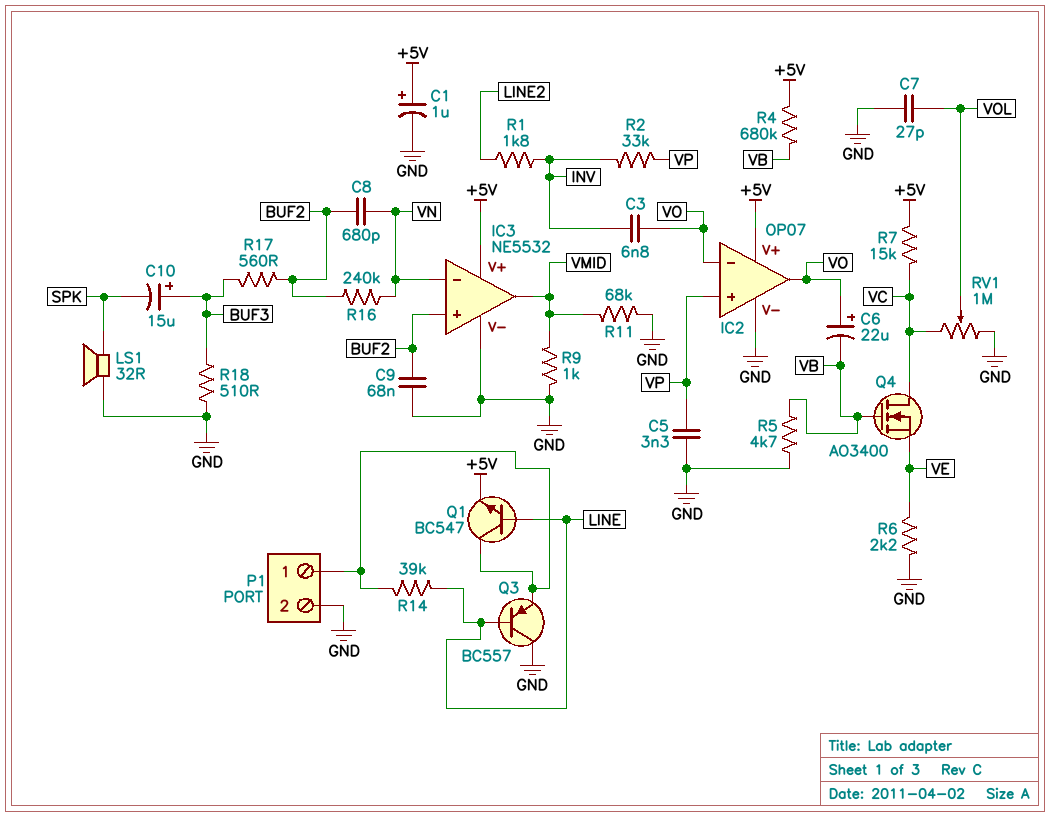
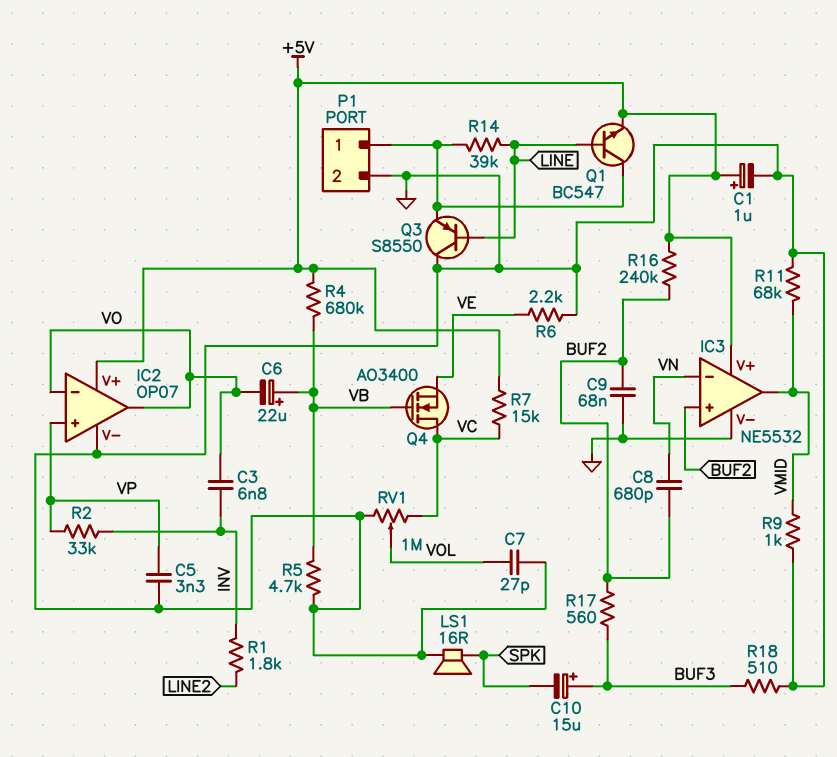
C6: 22uF (plus VO, minus VB) -> 22uF (plus VB, minus VO)
LS1: speaker 32R (GND, SPK) -> speaker 16R (GND, SPK)
Q3: PNP BC557 (B LINE, C GND, E P1/1) -> PNP S8550 (B LINE, C GND, E P1/1)
R16: 240k (BUF2, VN) -> 240k (+5V, BUF2)

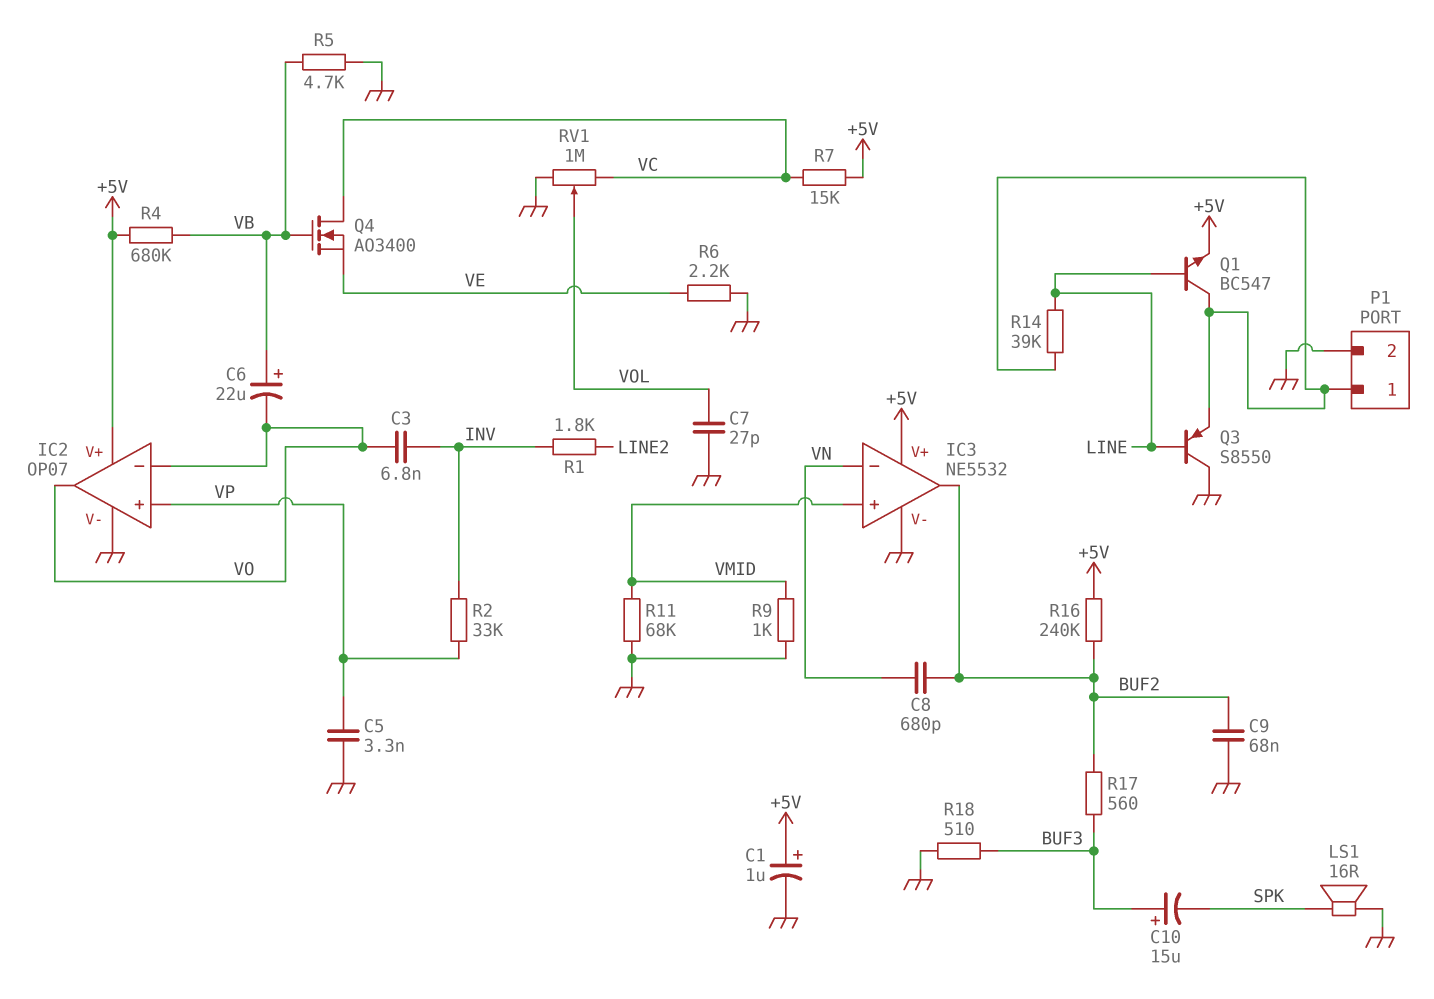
IC3 pin in+: BUF2 -> VMID
IC3 pin out: VMID -> BUF2

